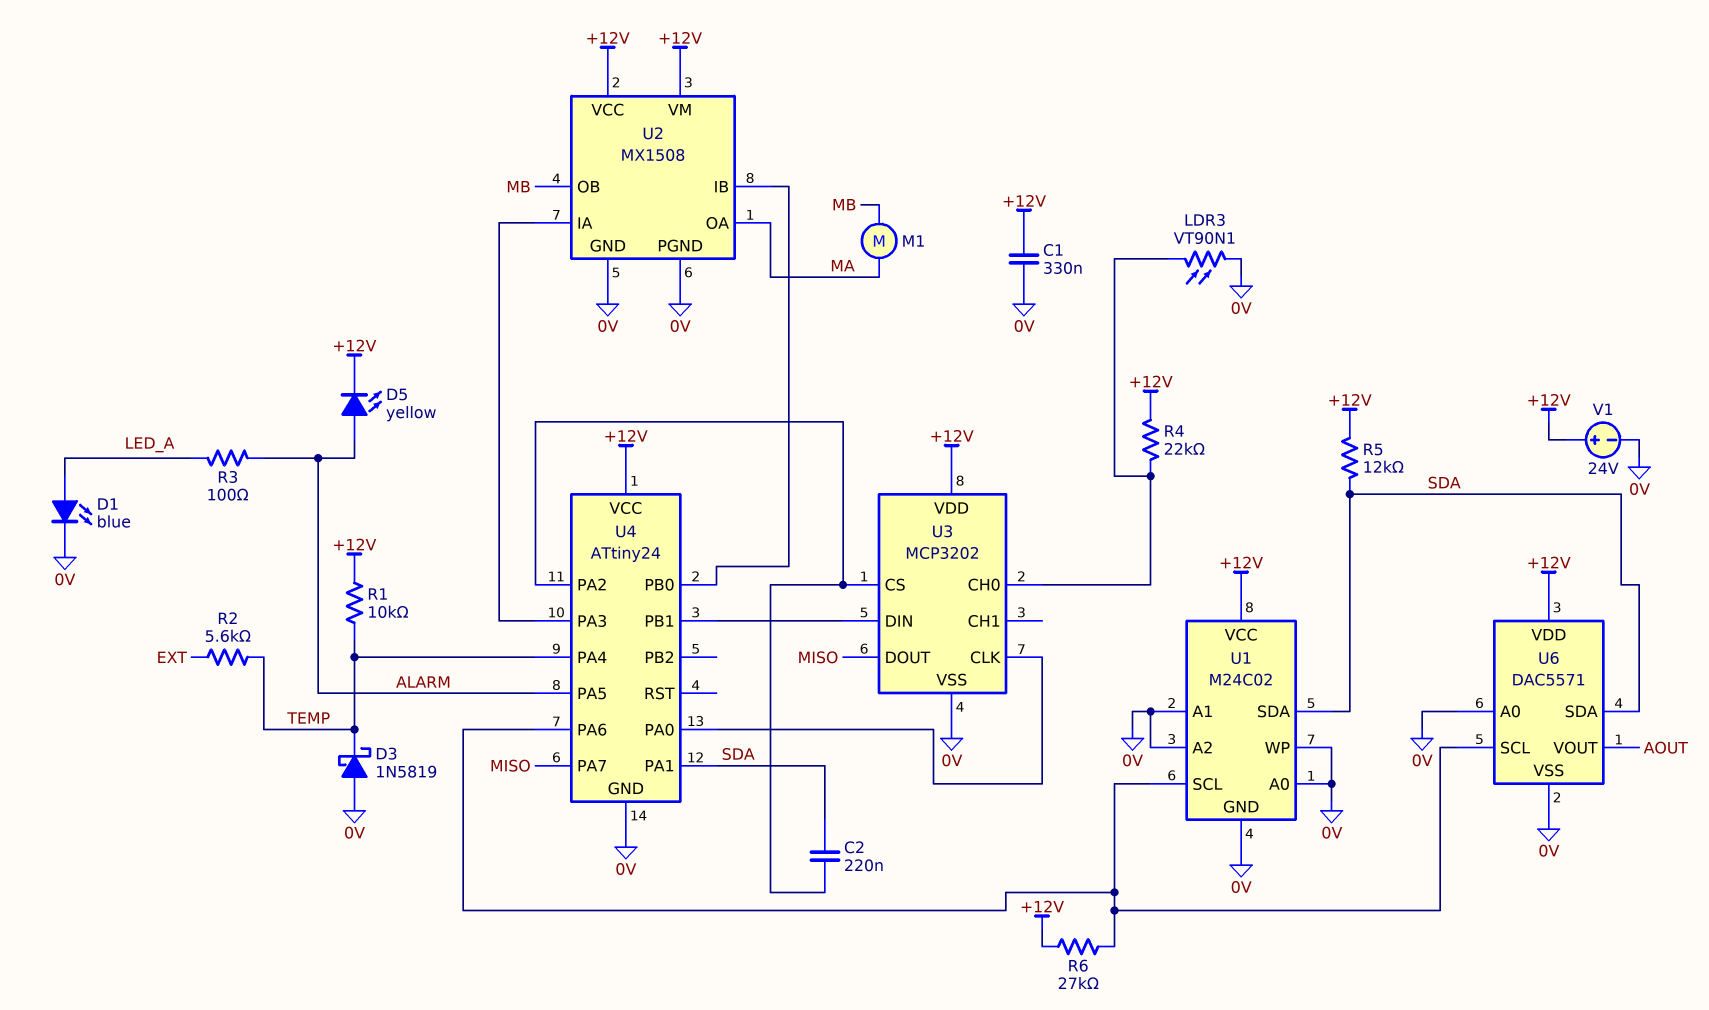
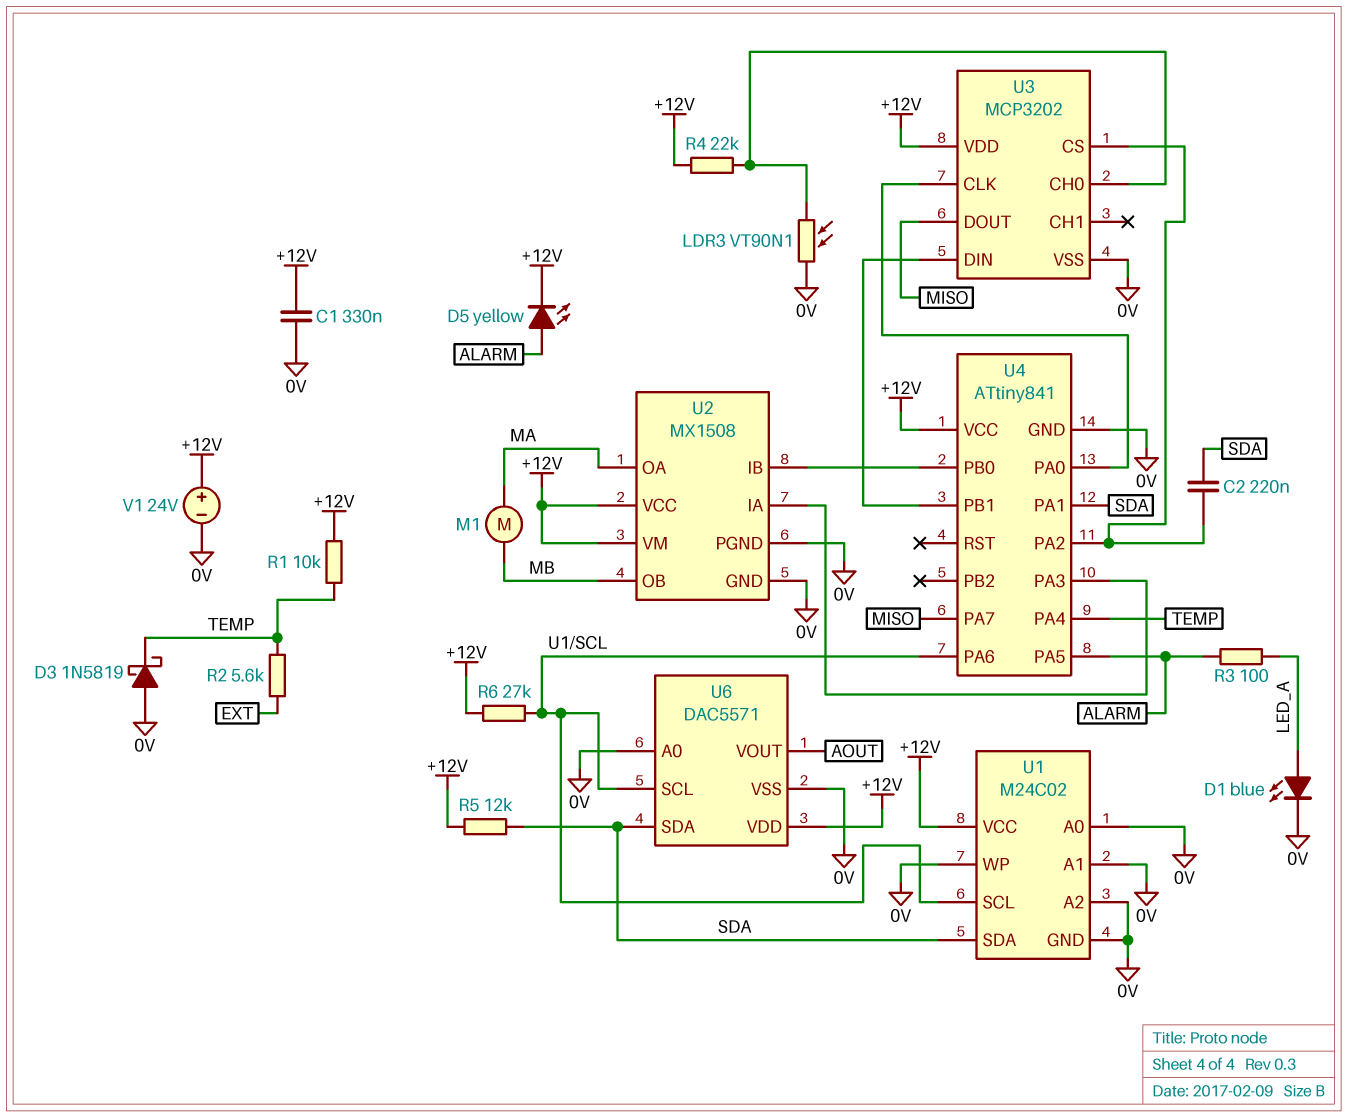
U4: ATtiny24 -> ATtiny841

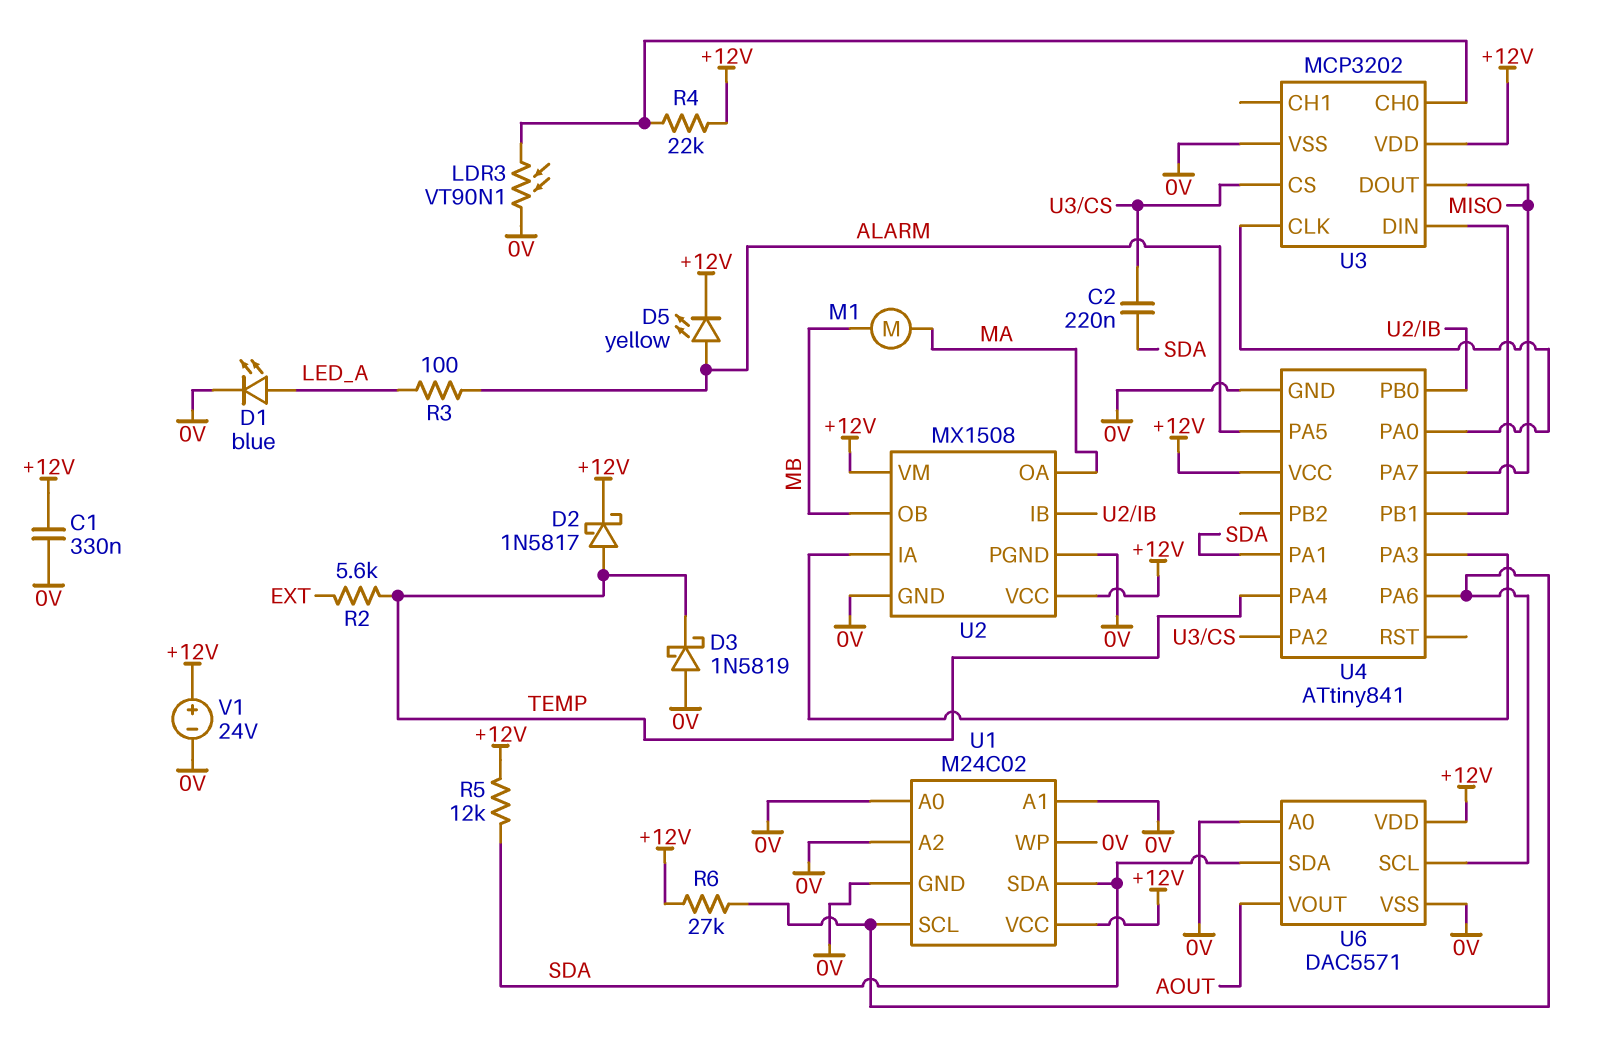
D2: none -> schottky 1N5817 (A TEMP, K +12V)
R1: 10k (+12V, TEMP) -> none

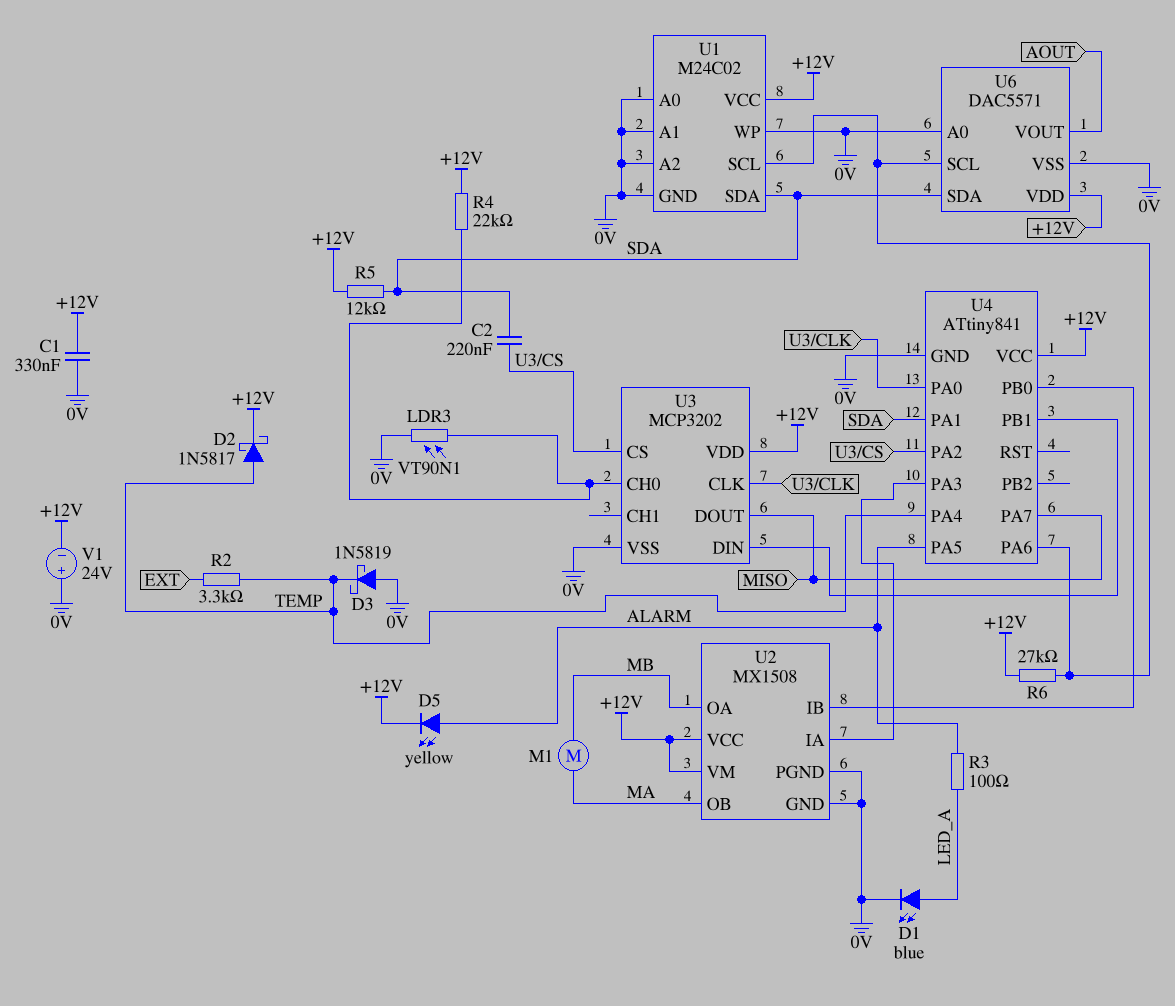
R2: 5.6k (EXT, TEMP) -> 3.3k (EXT, TEMP)
U2 pin OA: MA -> MB
U2 pin OB: MB -> MA
V1: 24V (plus +12V, minus 0V) -> 24V (plus 0V, minus +12V)

